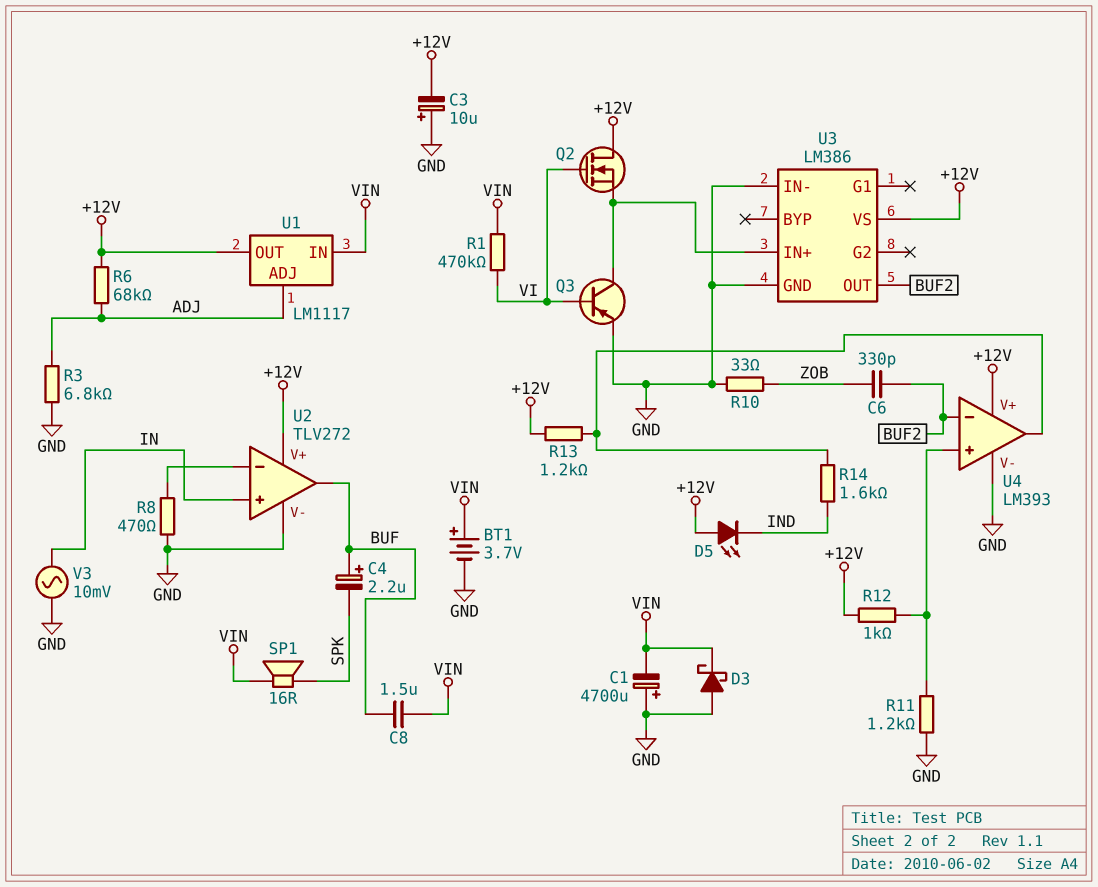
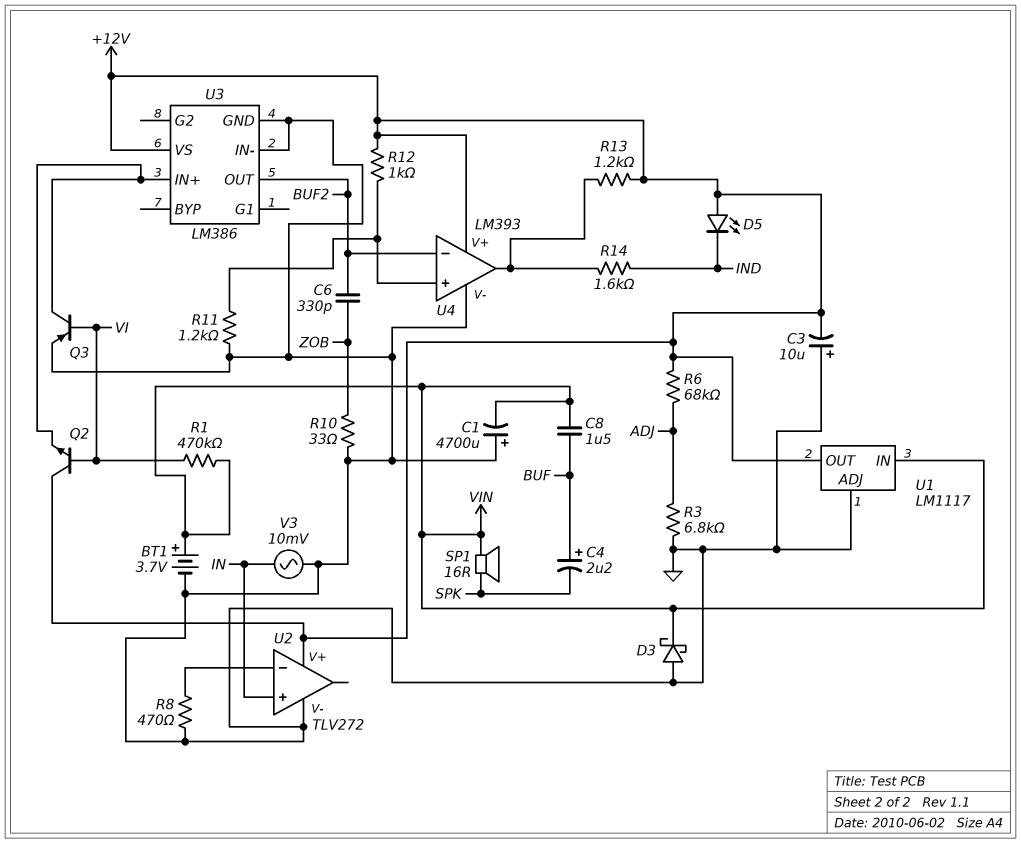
Q2: NMOS (G VI, D +12V, S U3/IN+) -> NPN (B VI, C +12V, E U3/IN+)
U1 pin ADJ: ADJ -> GND
U2 pin out: BUF -> none

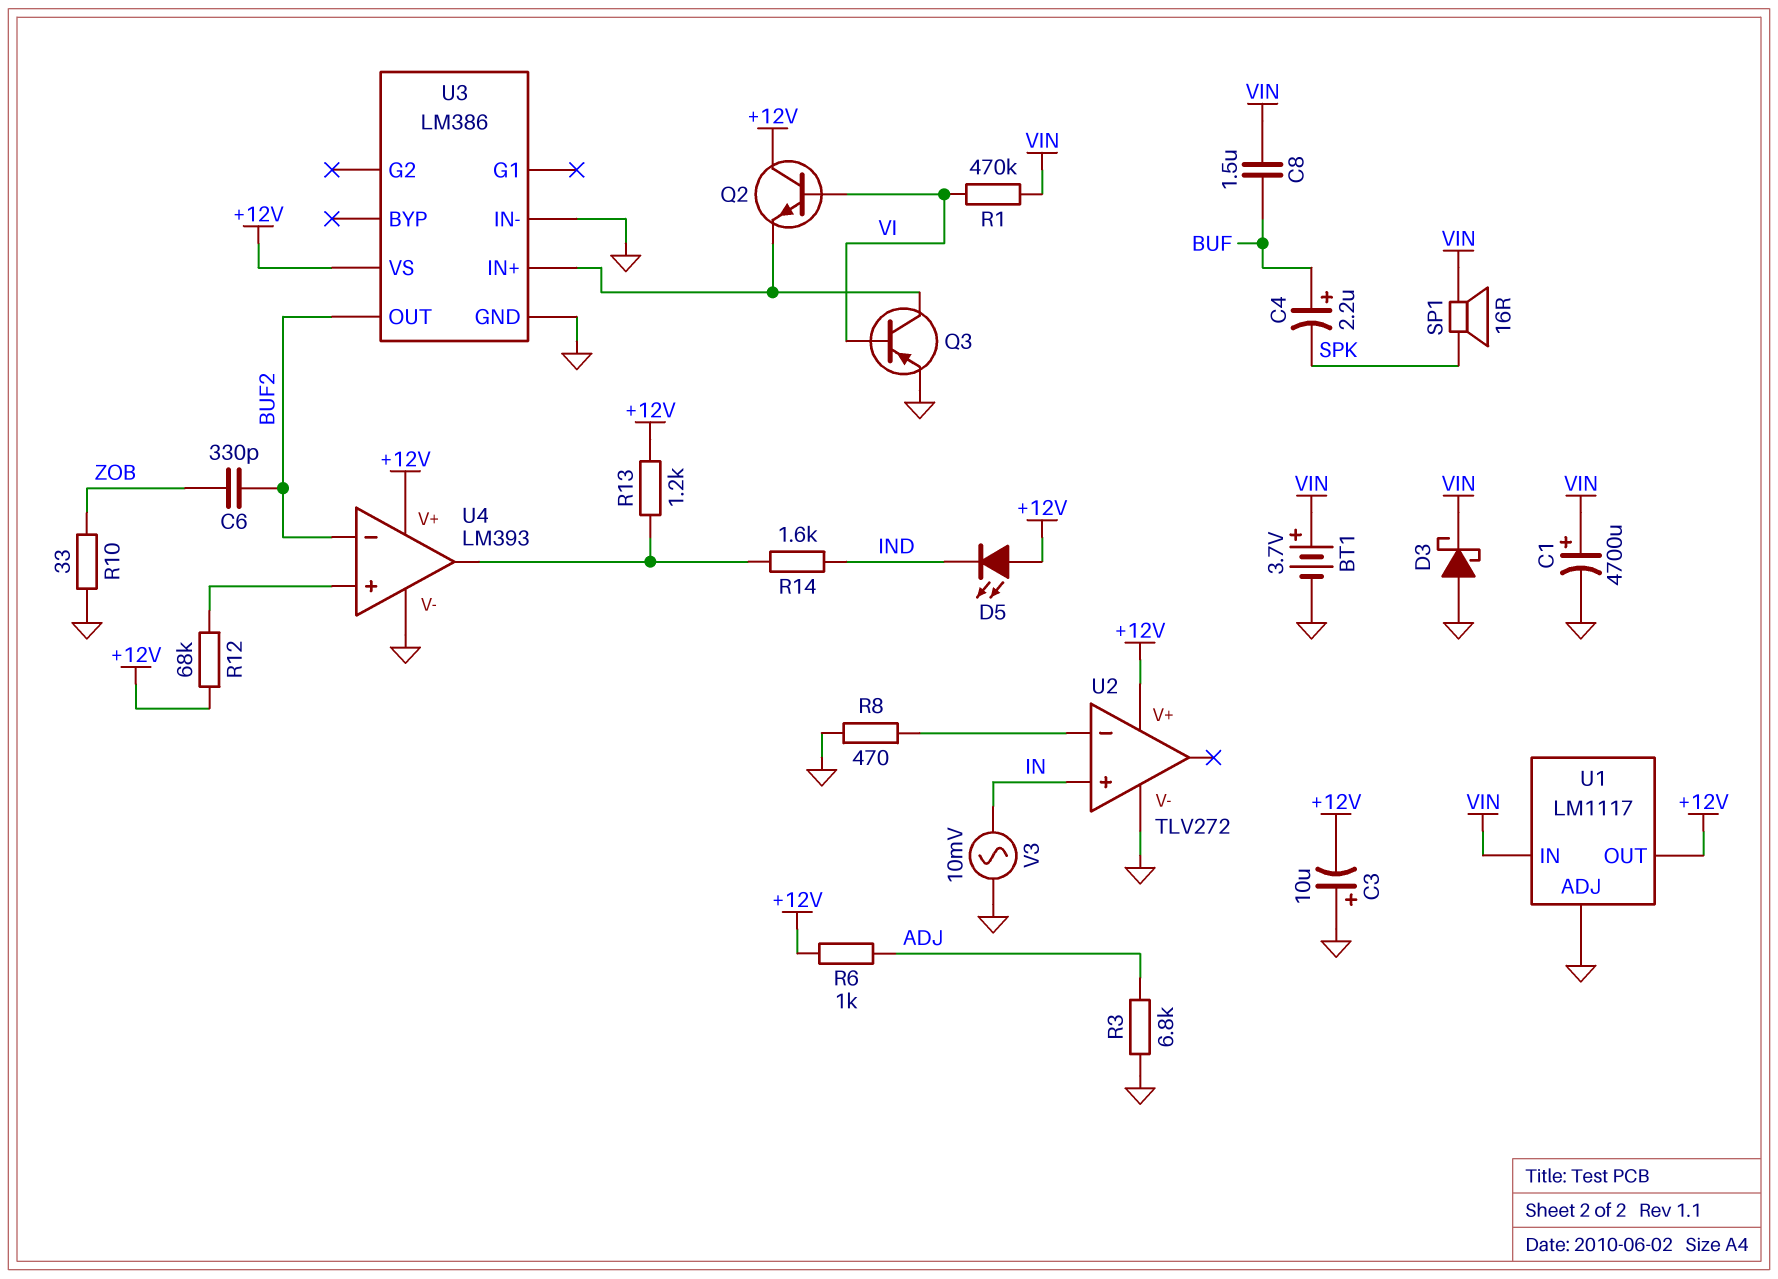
C1: 4700uF (plus GND, minus VIN) -> 4700uF (plus VIN, minus GND)
R6: 68k (+12V, ADJ) -> 1k (+12V, ADJ)
R11: 1.2k (GND, U4/in+) -> none
R12: 1k (+12V, U4/in+) -> 68k (+12V, U4/in+)

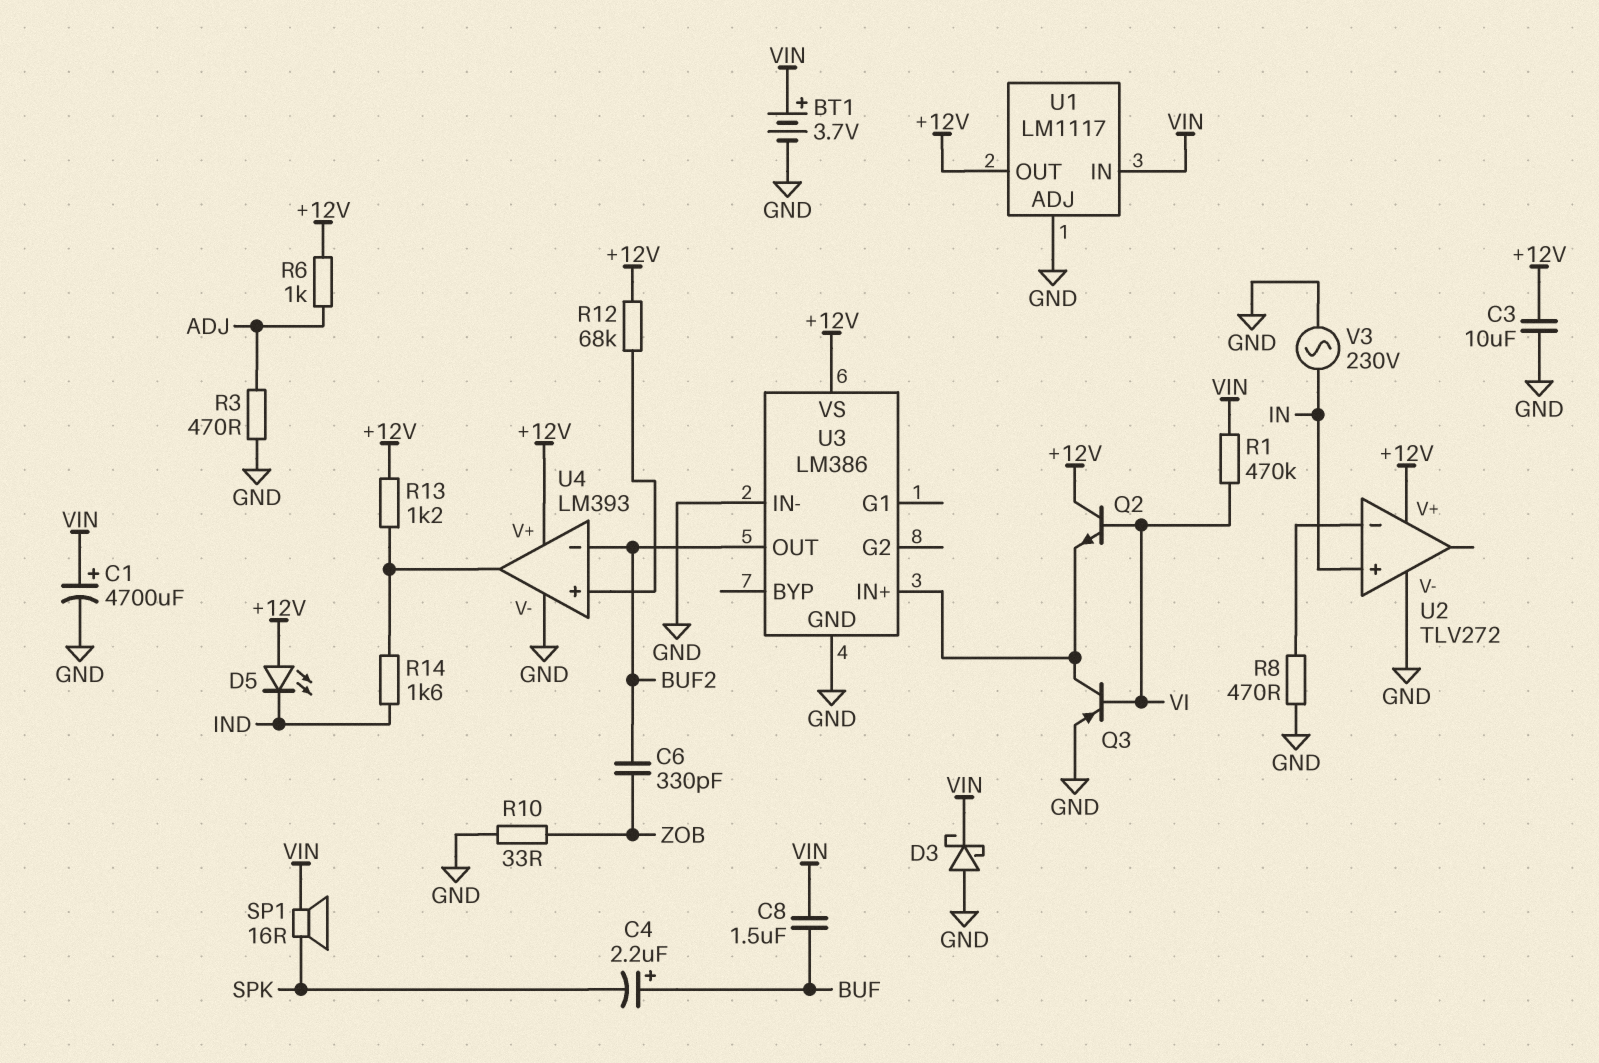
C3: 10uF (plus GND, minus +12V) -> 10uF (+12V, GND)
R3: 6.8k (ADJ, GND) -> 470 (ADJ, GND)
V3: AC 10mV (GND, IN) -> AC 230V (GND, IN)

